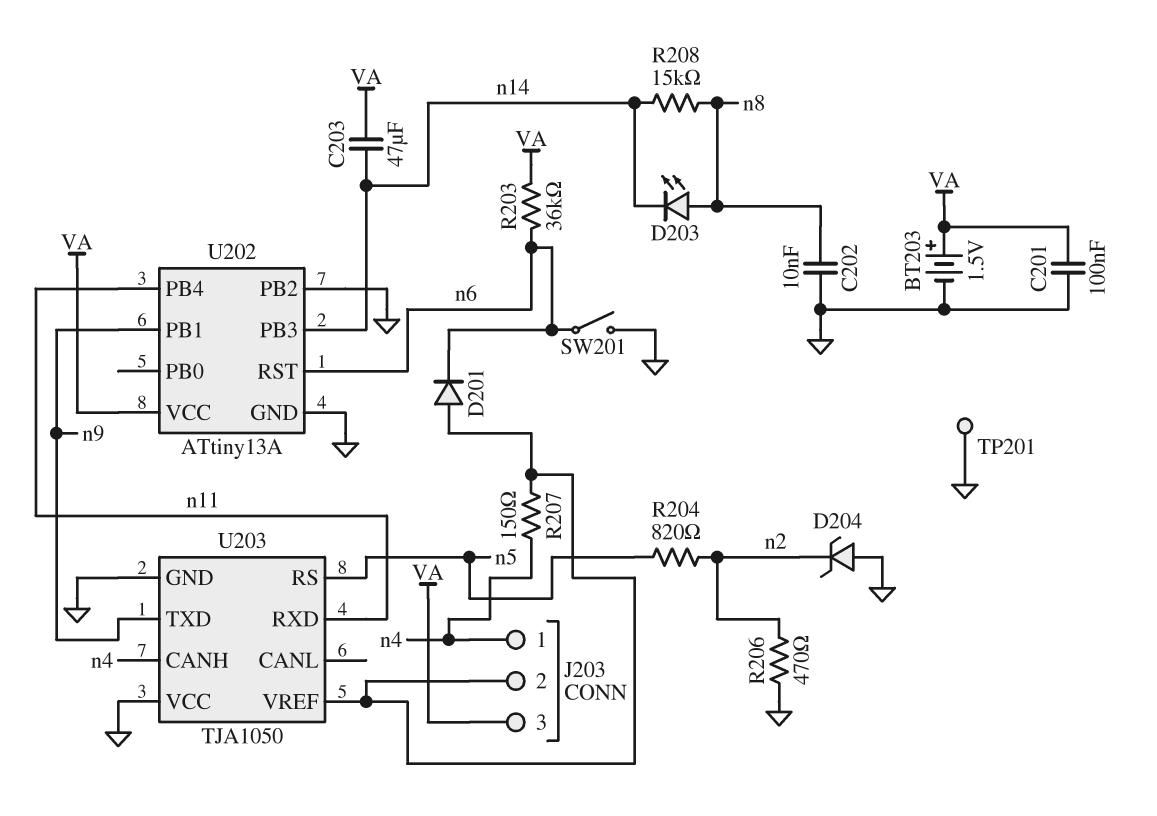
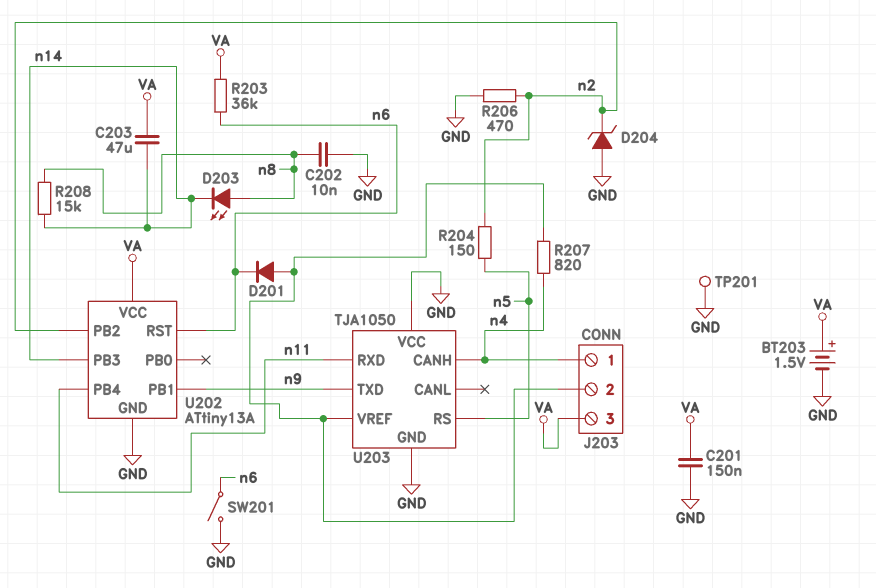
C201: 100nF (GND, VA) -> 150nF (GND, VA)
R204: 820 (n2, n5) -> 150 (n2, n5)
R207: 150 (J203/2, n4) -> 820 (J203/2, n4)
U202 pin PB2: GND -> n2

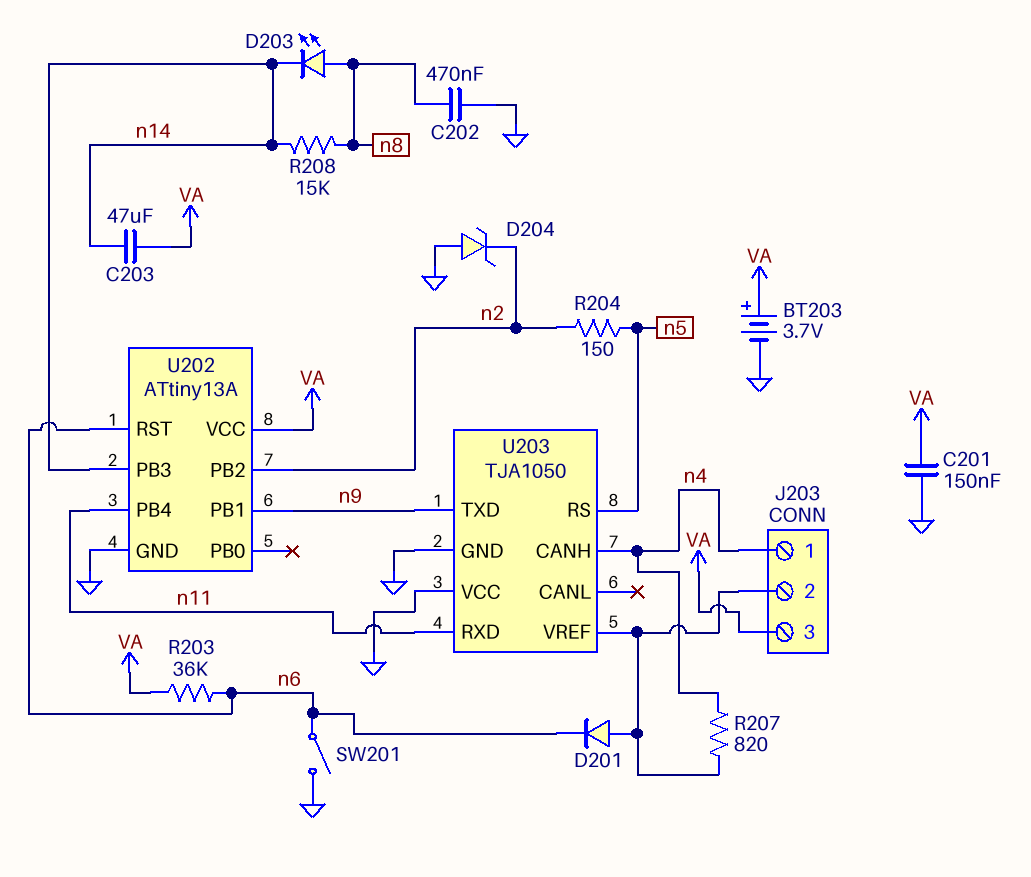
BT203: 1.5V (plus VA, minus GND) -> 3.7V (plus VA, minus GND)
C202: 10nF (GND, n8) -> 470nF (GND, n8)
R206: 470 (GND, n2) -> none
TP201: test point (GND) -> none

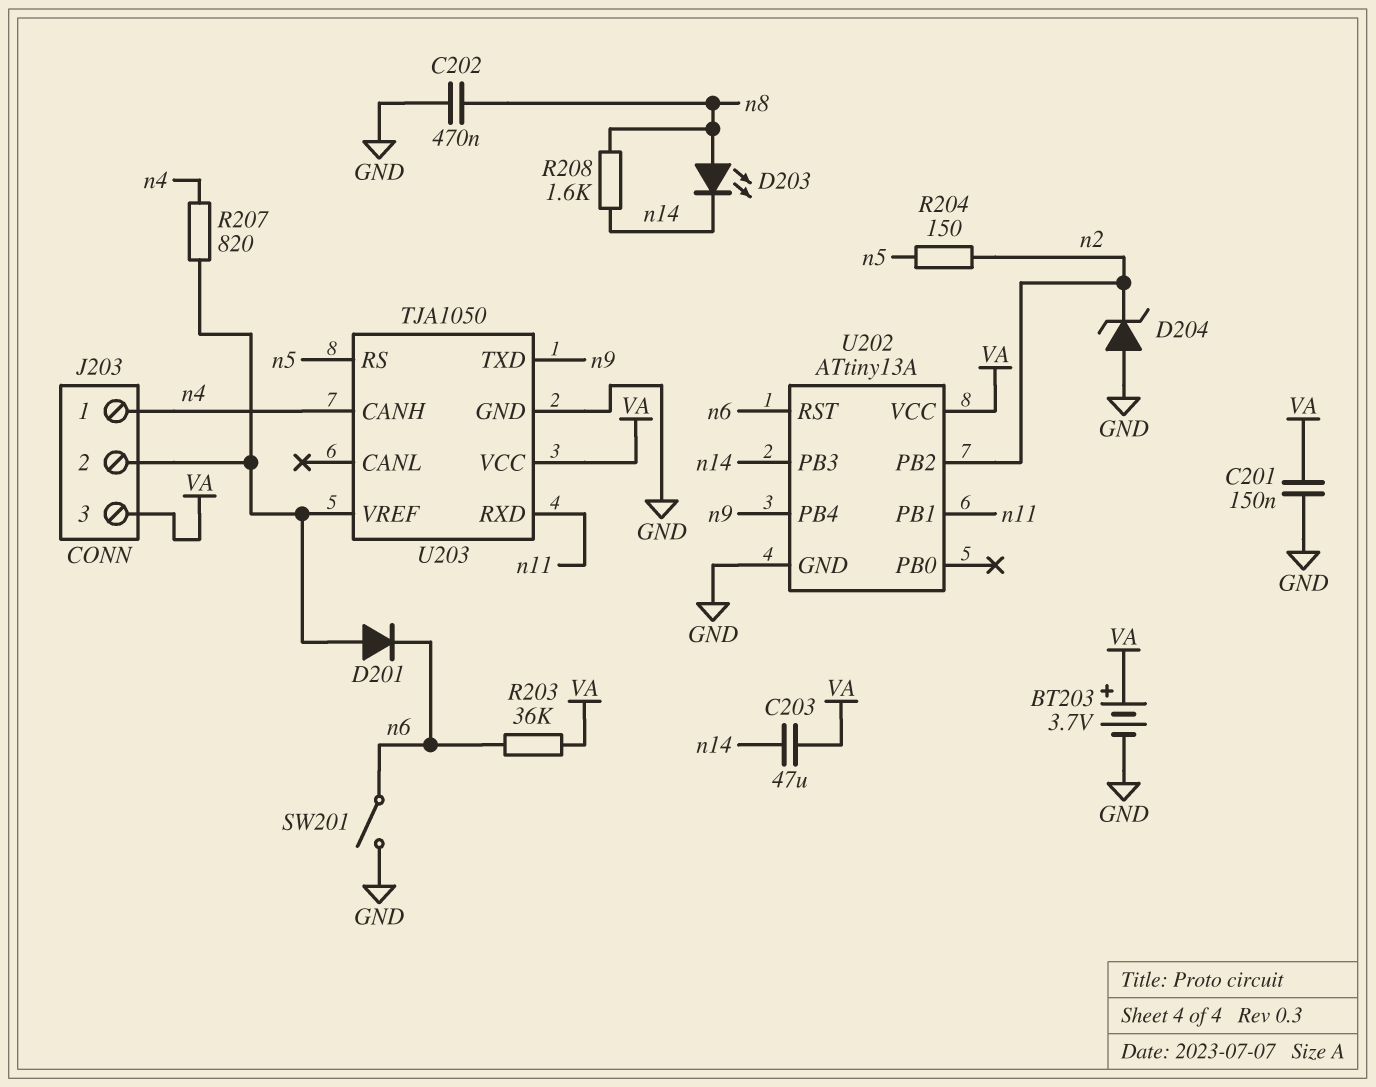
R208: 15k (n8, n14) -> 1.6k (n8, n14)
U202 pin PB1: n9 -> n11
U202 pin PB4: n11 -> n9
U203 pin VCC: GND -> VA

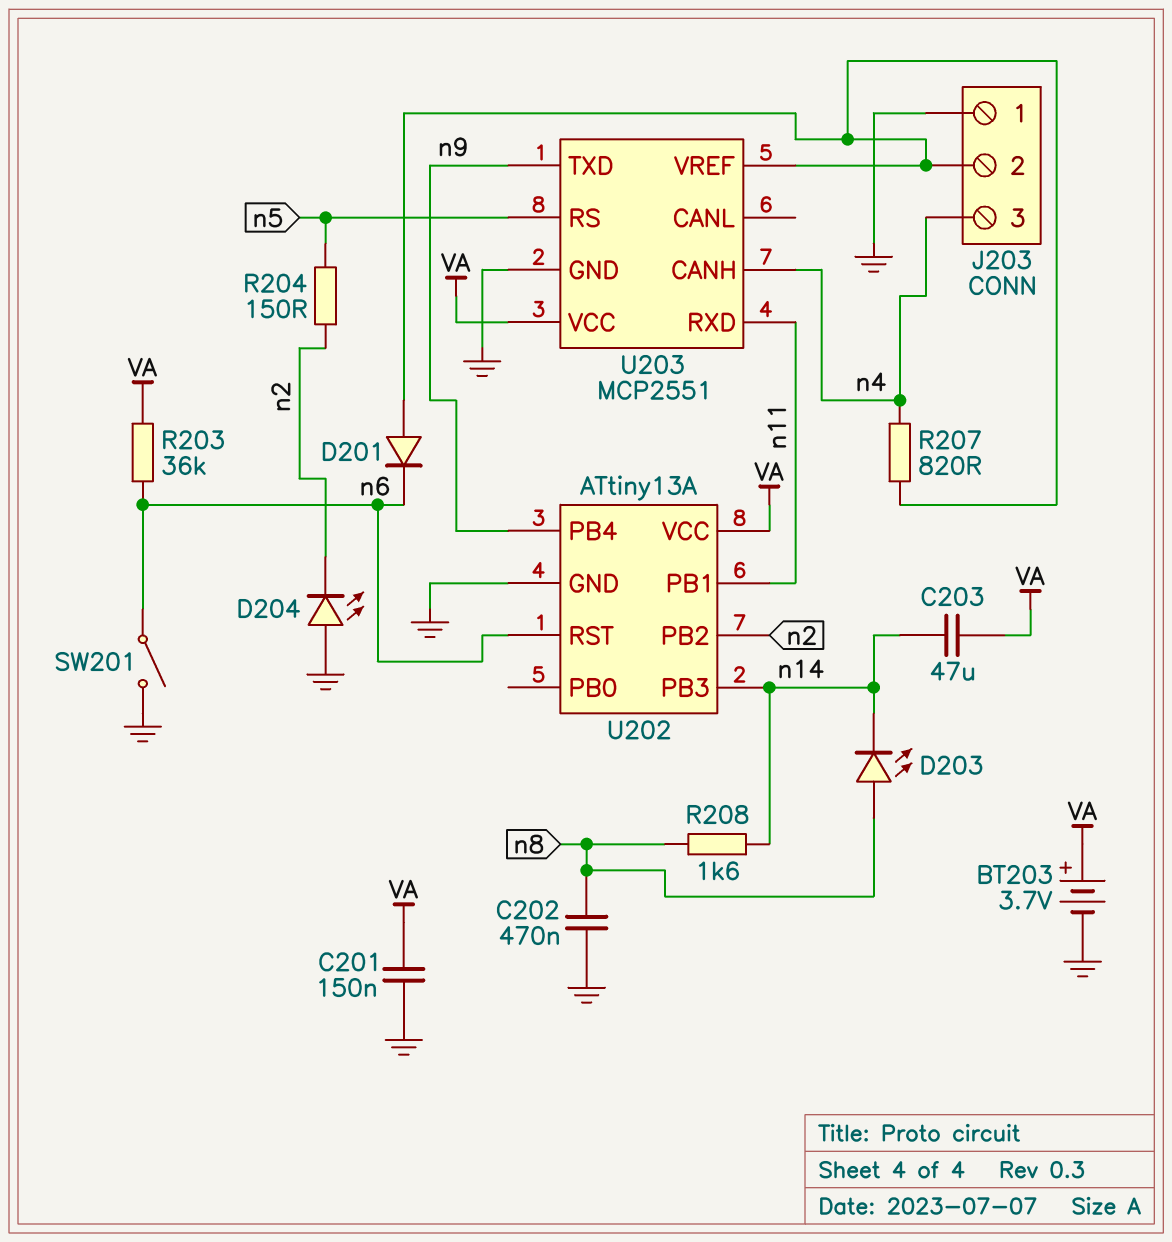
D204: zener (A GND, K n2) -> LED (A GND, K n2)
J203 pin 1: n4 -> GND
J203 pin 3: VA -> n4
U203: TJA1050 -> MCP2551

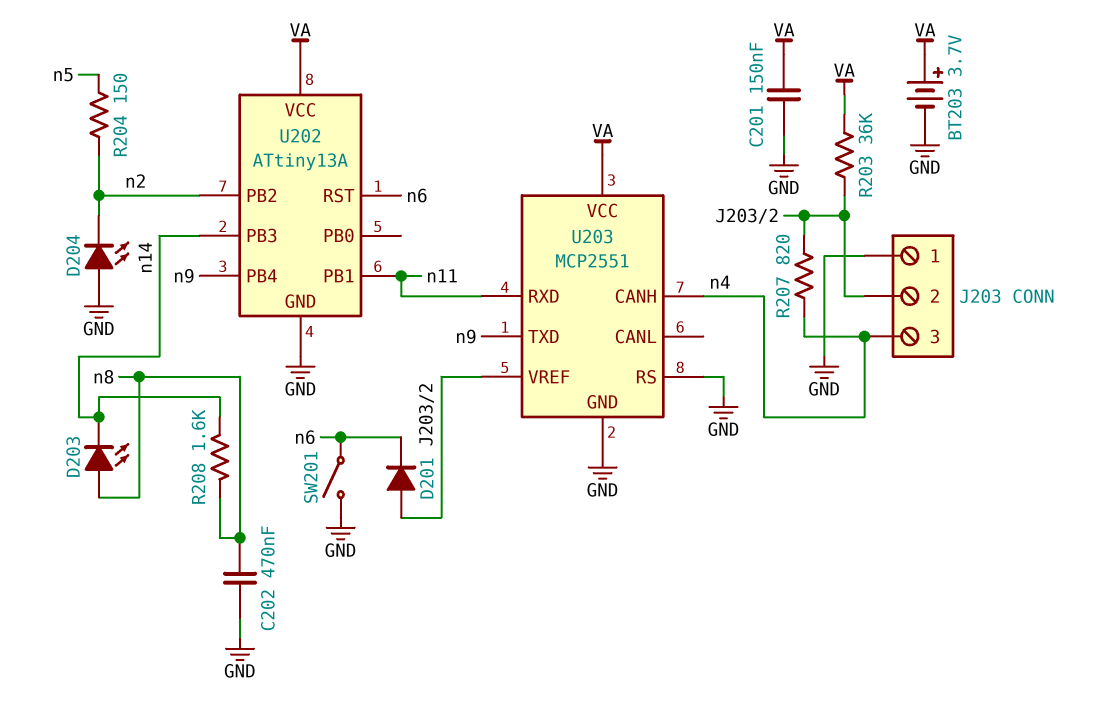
C203: 47uF (VA, n14) -> none
R203: 36k (VA, n6) -> 36k (J203/2, VA)
U203 pin RS: n5 -> GND

